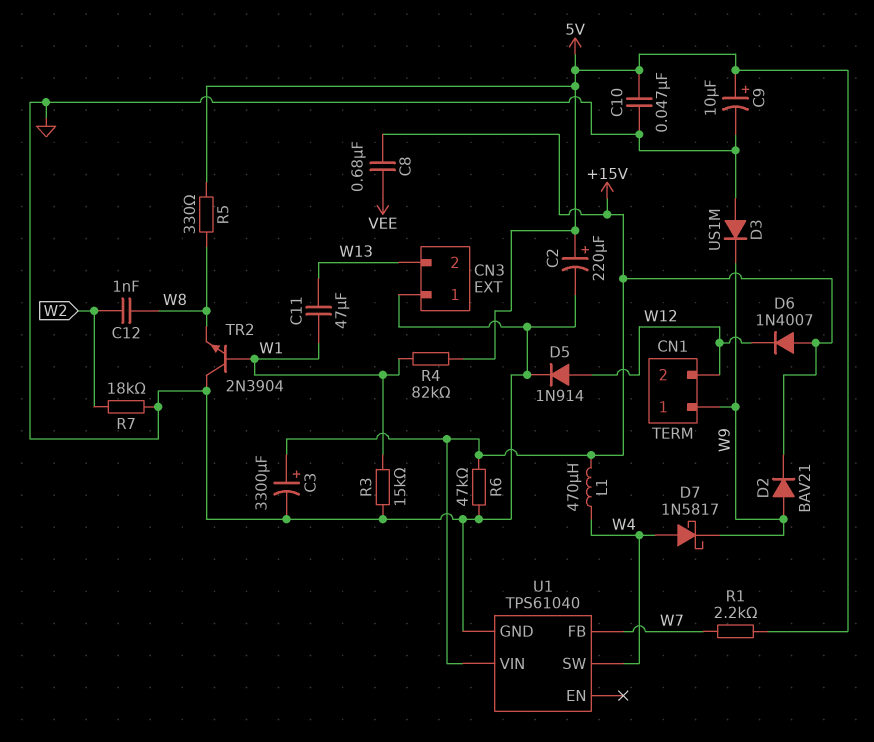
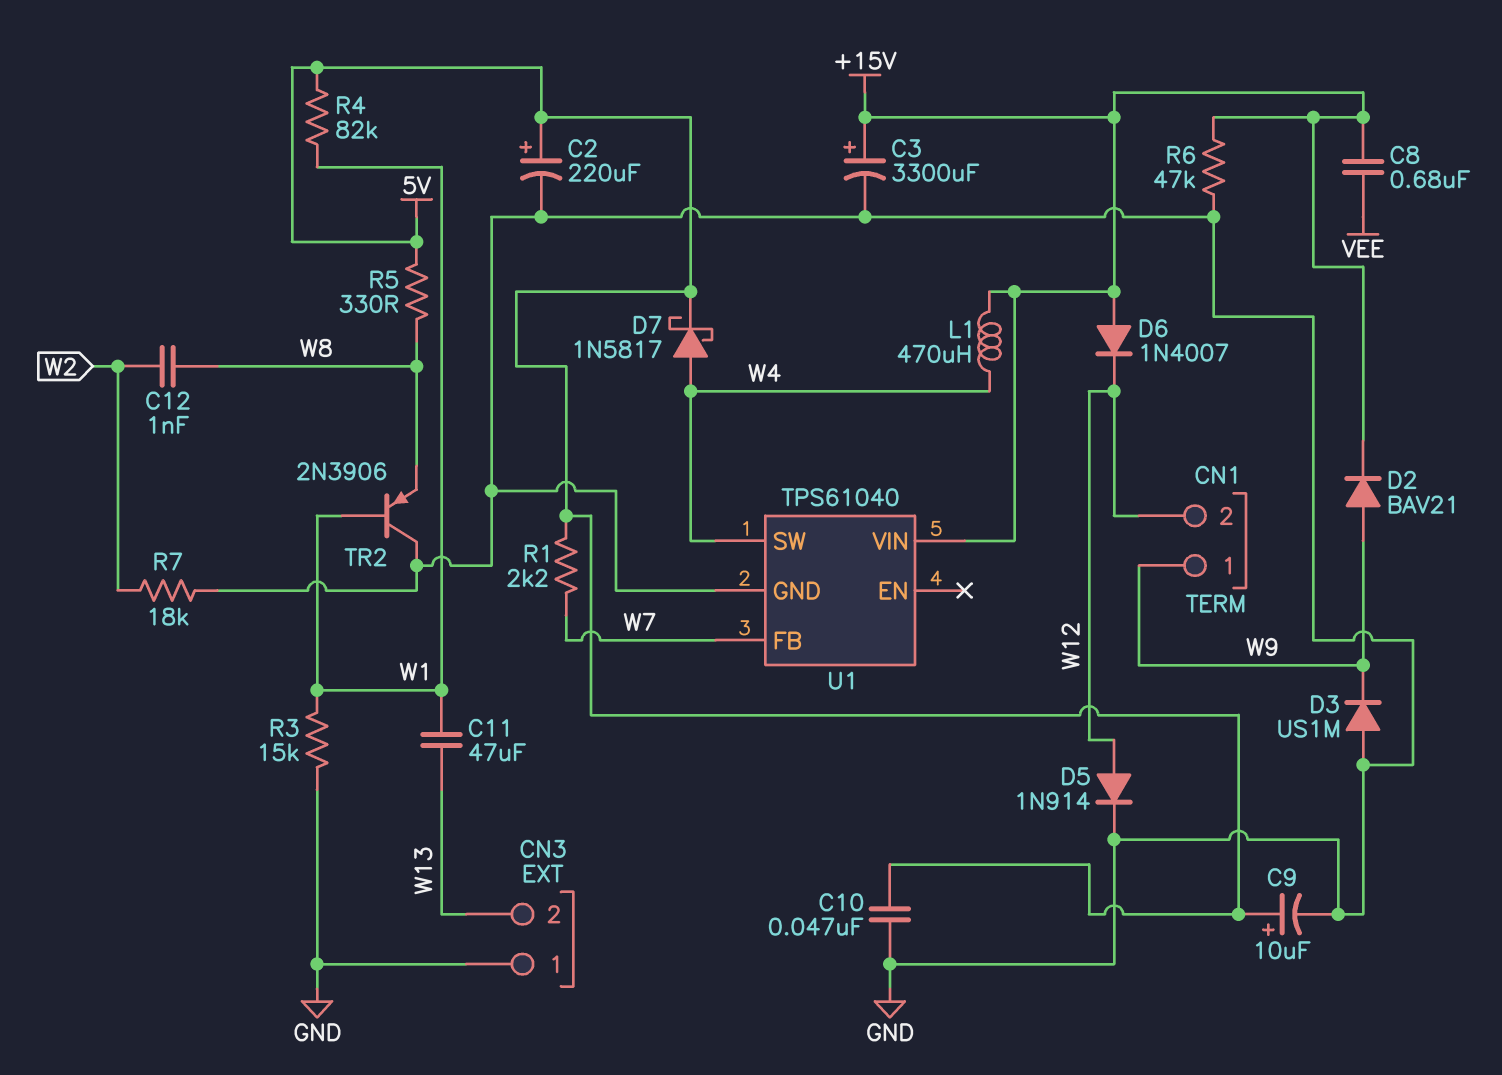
D7: schottky 1N5817 (A W4, K W9) -> schottky 1N5817 (A W4, K 5V)
TR2: NPN 2N3904 (B W1, C GND, E W8) -> PNP 2N3906 (B W1, C GND, E W8)

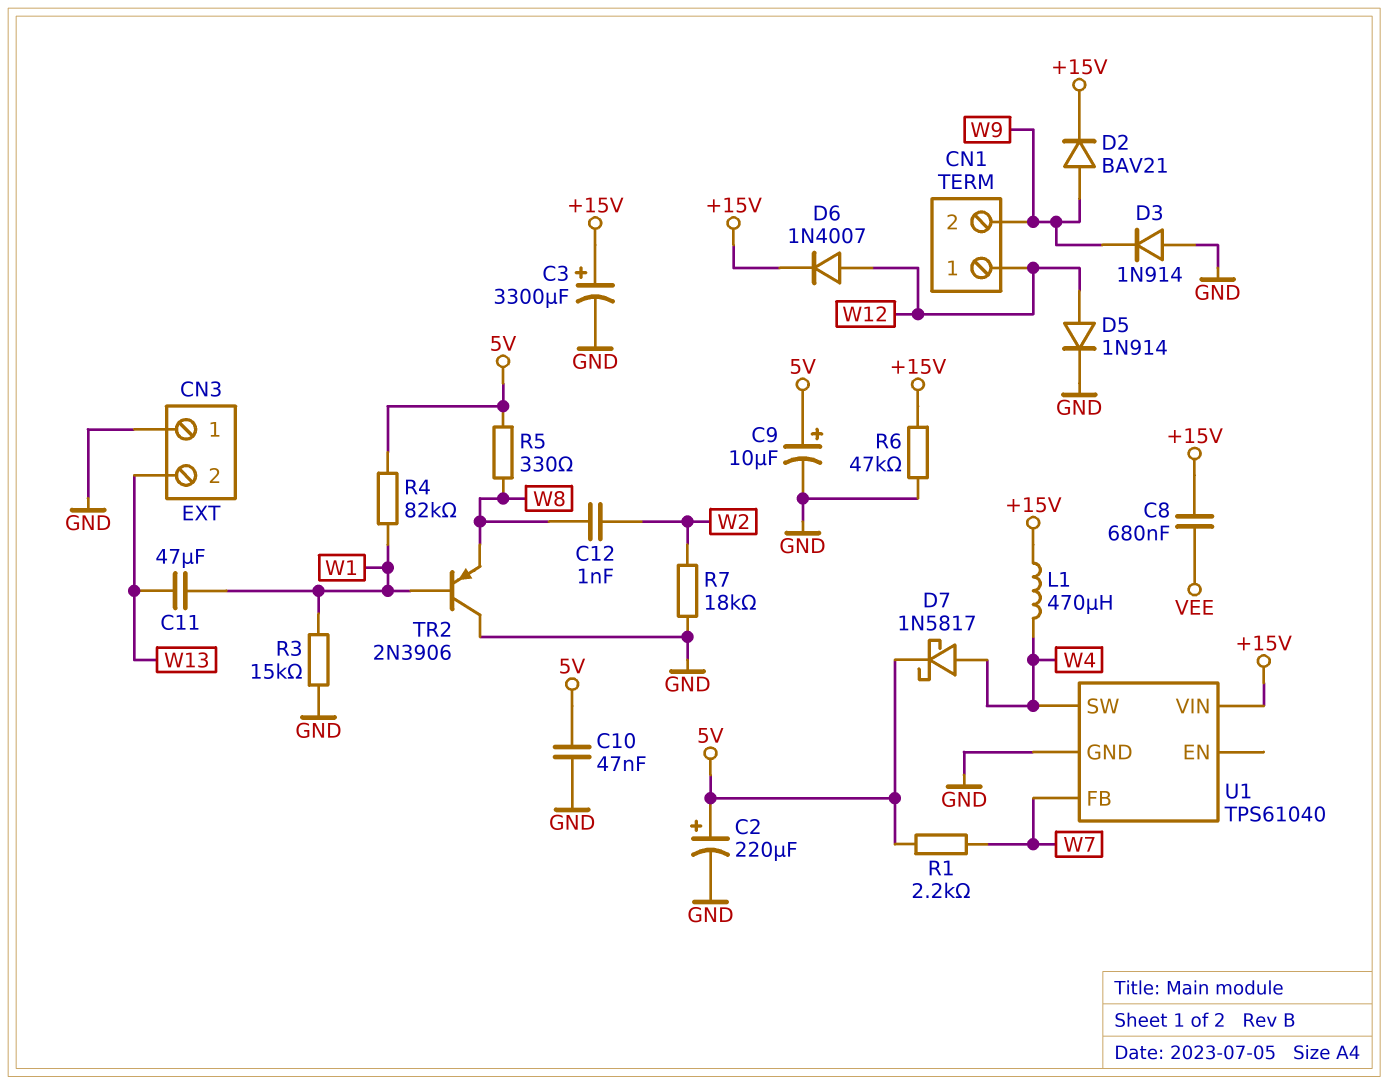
CN1 pin 1: W9 -> W12
CN1 pin 2: W12 -> W9
D3: diode US1M (A GND, K W9) -> diode 1N914 (A GND, K W9)
D6: diode 1N4007 (A +15V, K W12) -> diode 1N4007 (A W12, K +15V)

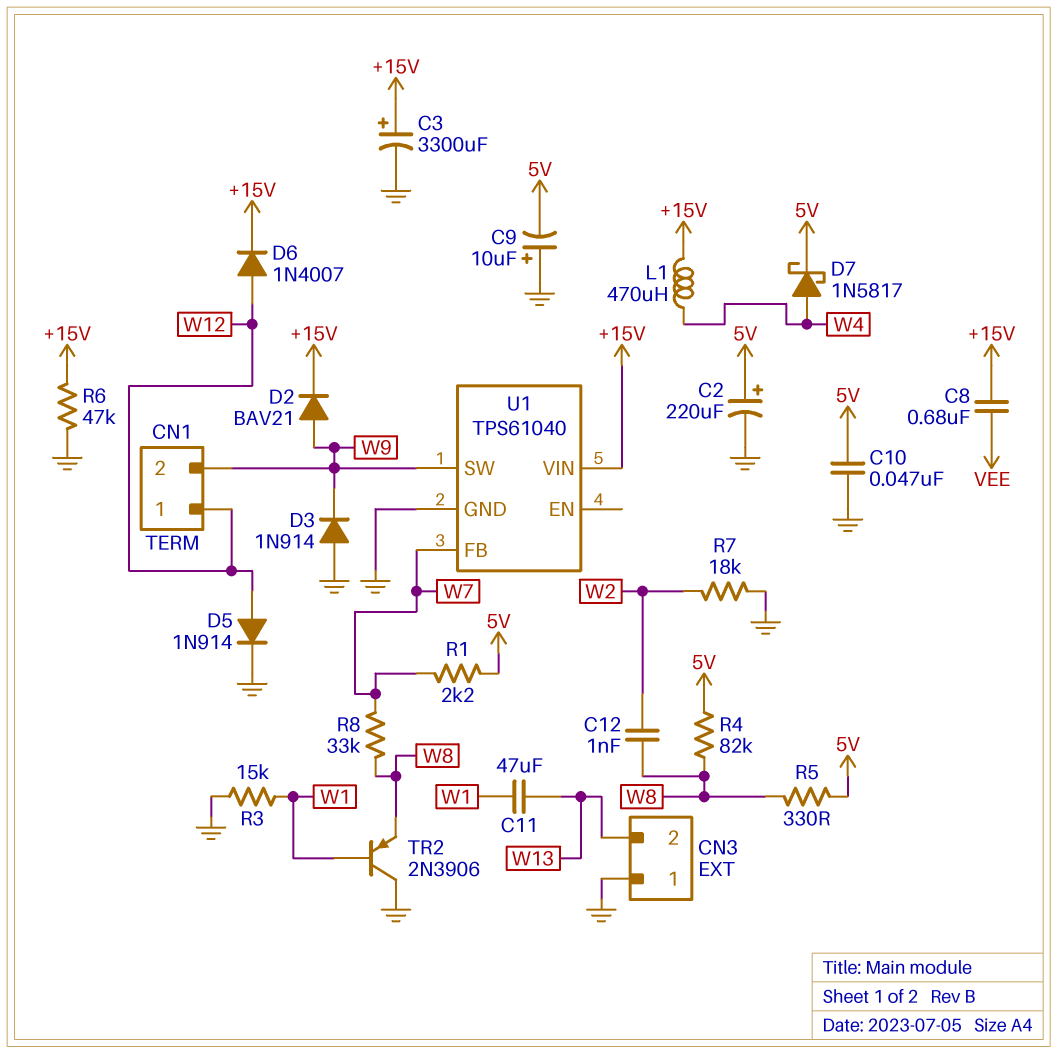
C9: 10uF (plus 5V, minus GND) -> 10uF (plus GND, minus 5V)
R4: 82k (5V, W1) -> 82k (5V, W8)
R8: none -> 33k (W7, W8)
U1 pin SW: W4 -> W9

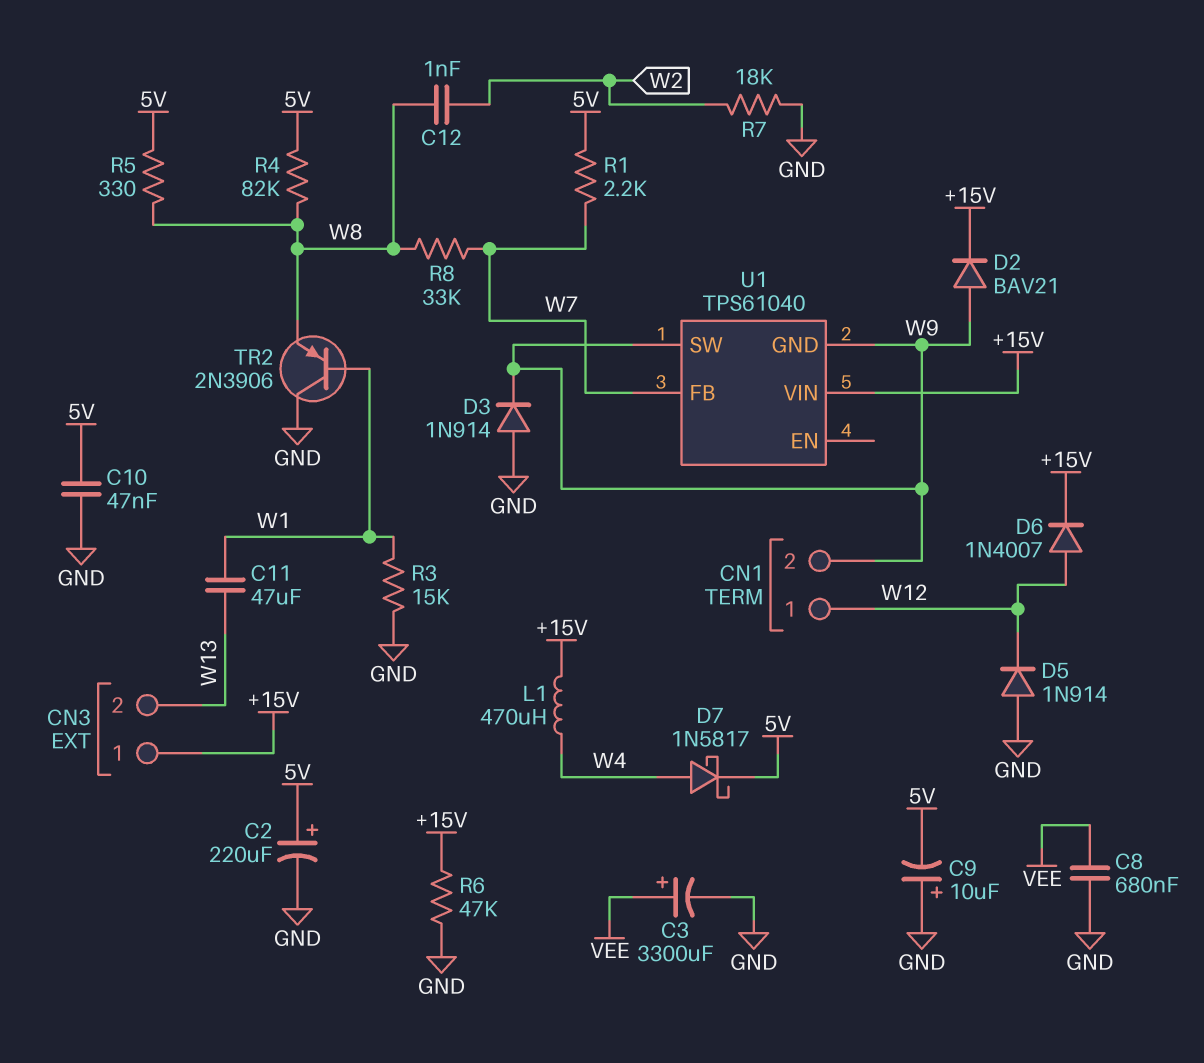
C3: 3300uF (plus +15V, minus GND) -> 3300uF (plus VEE, minus GND)
C8: 680nF (+15V, VEE) -> 680nF (GND, VEE)
CN3 pin 1: GND -> +15V
D5: diode 1N914 (A W12, K GND) -> diode 1N914 (A GND, K W12)
U1 pin GND: GND -> W9

